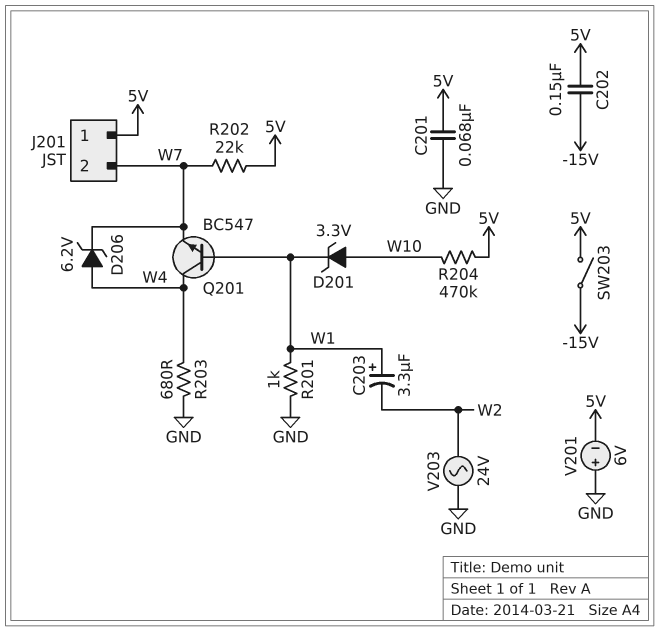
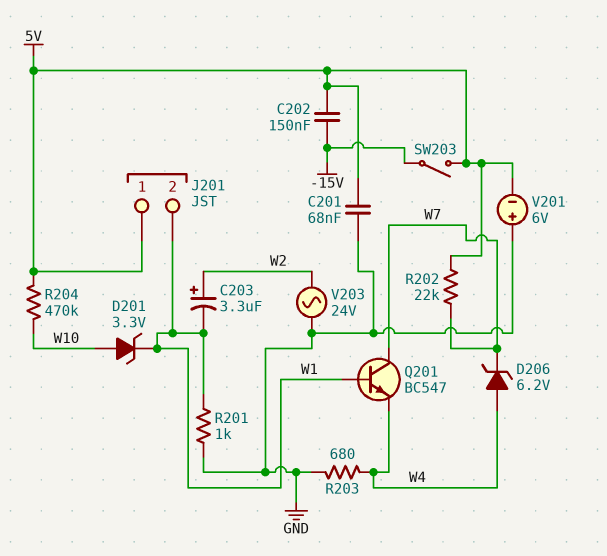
C203: 3.3uF (plus W1, minus W2) -> 3.3uF (plus W2, minus W1)
J201 pin 2: W7 -> W1
Q201: NPN BC547 (B W1, C W4, E W7) -> NPN BC547 (B W1, C W7, E W4)

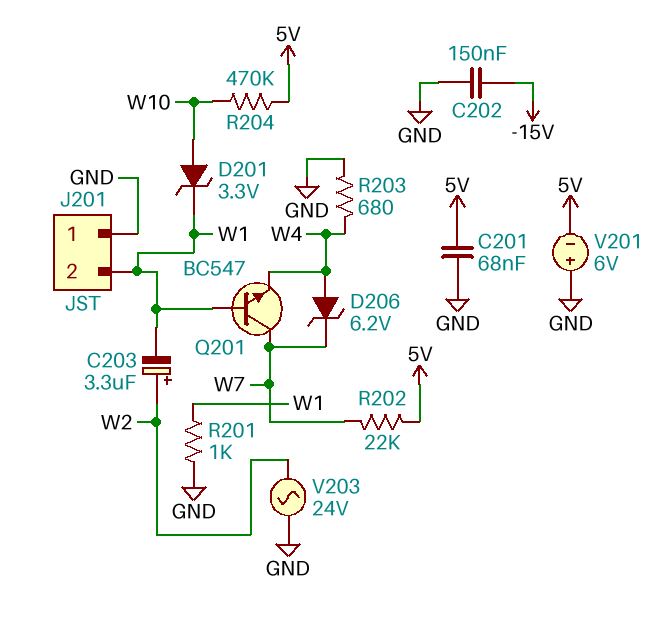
C202: 150nF (-15V, 5V) -> 150nF (-15V, GND)
J201 pin 1: 5V -> GND
SW203: switch (-15V, 5V) -> none

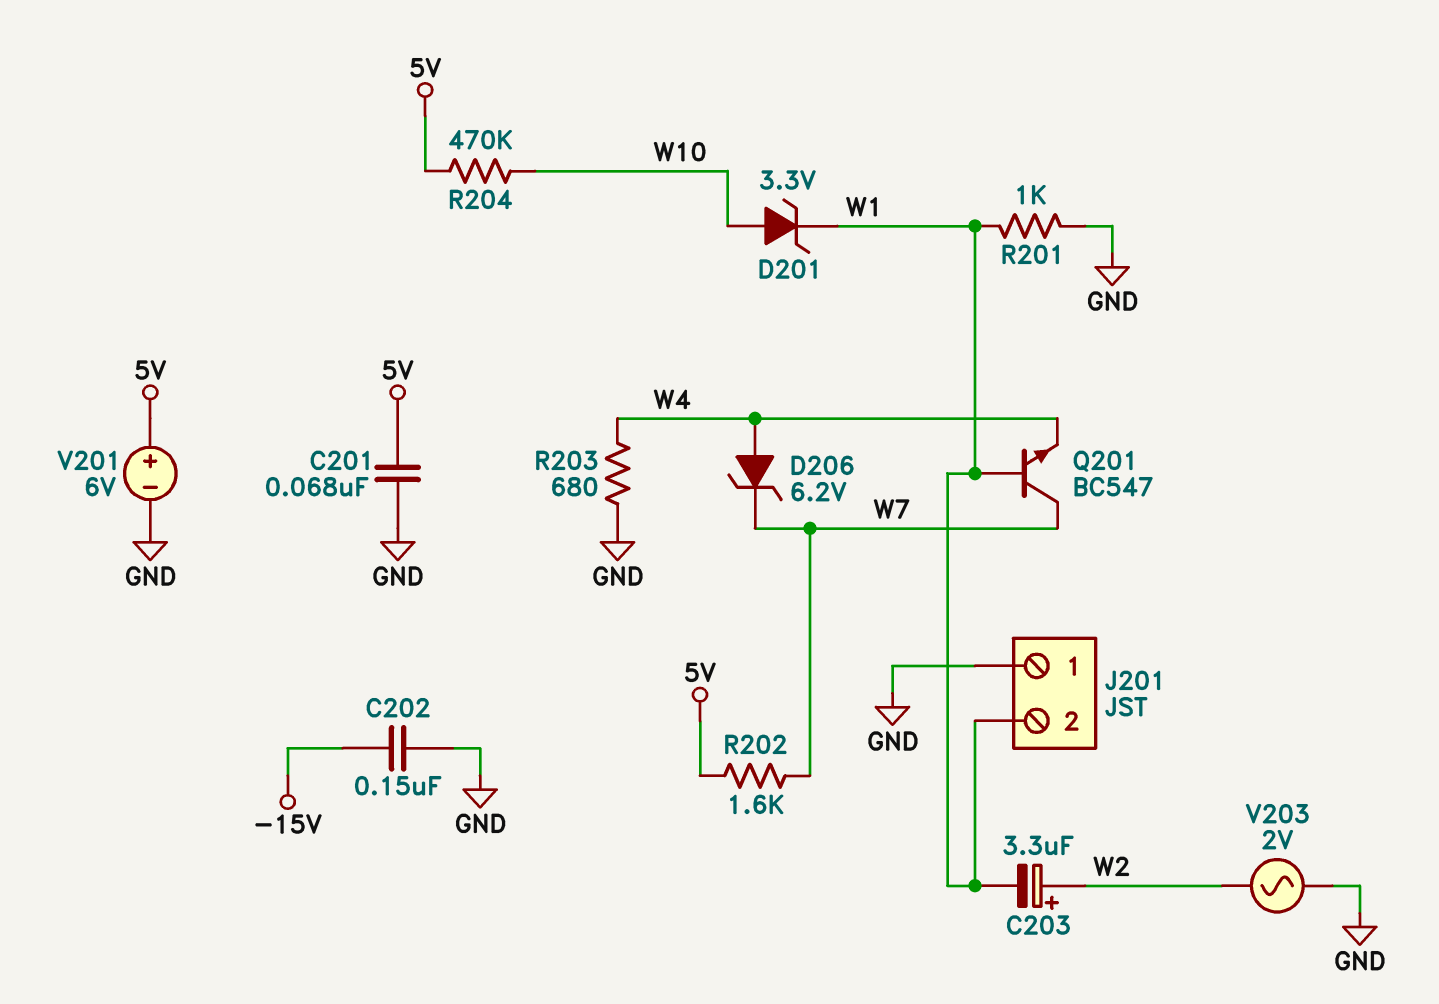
R202: 22k (5V, W7) -> 1.6k (5V, W7)
V201: 6V (plus GND, minus 5V) -> 6V (plus 5V, minus GND)
V203: AC 24V (GND, W2) -> AC 2V (GND, W2)

